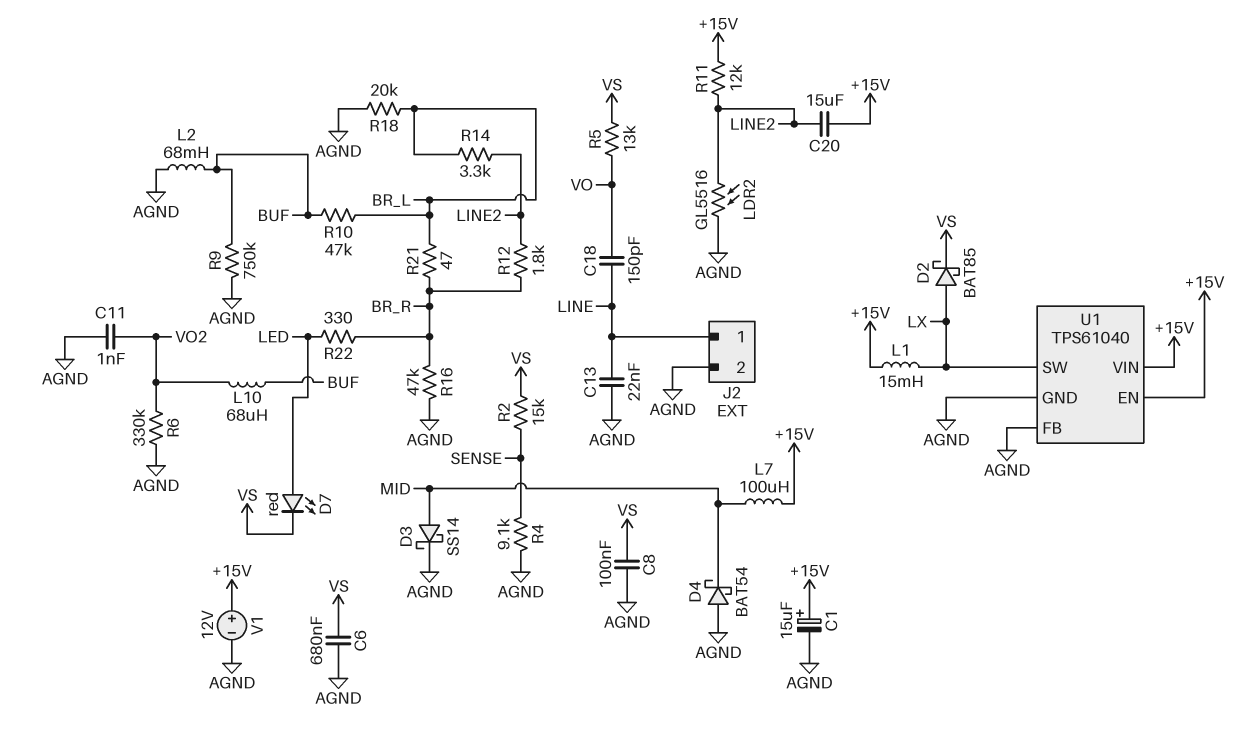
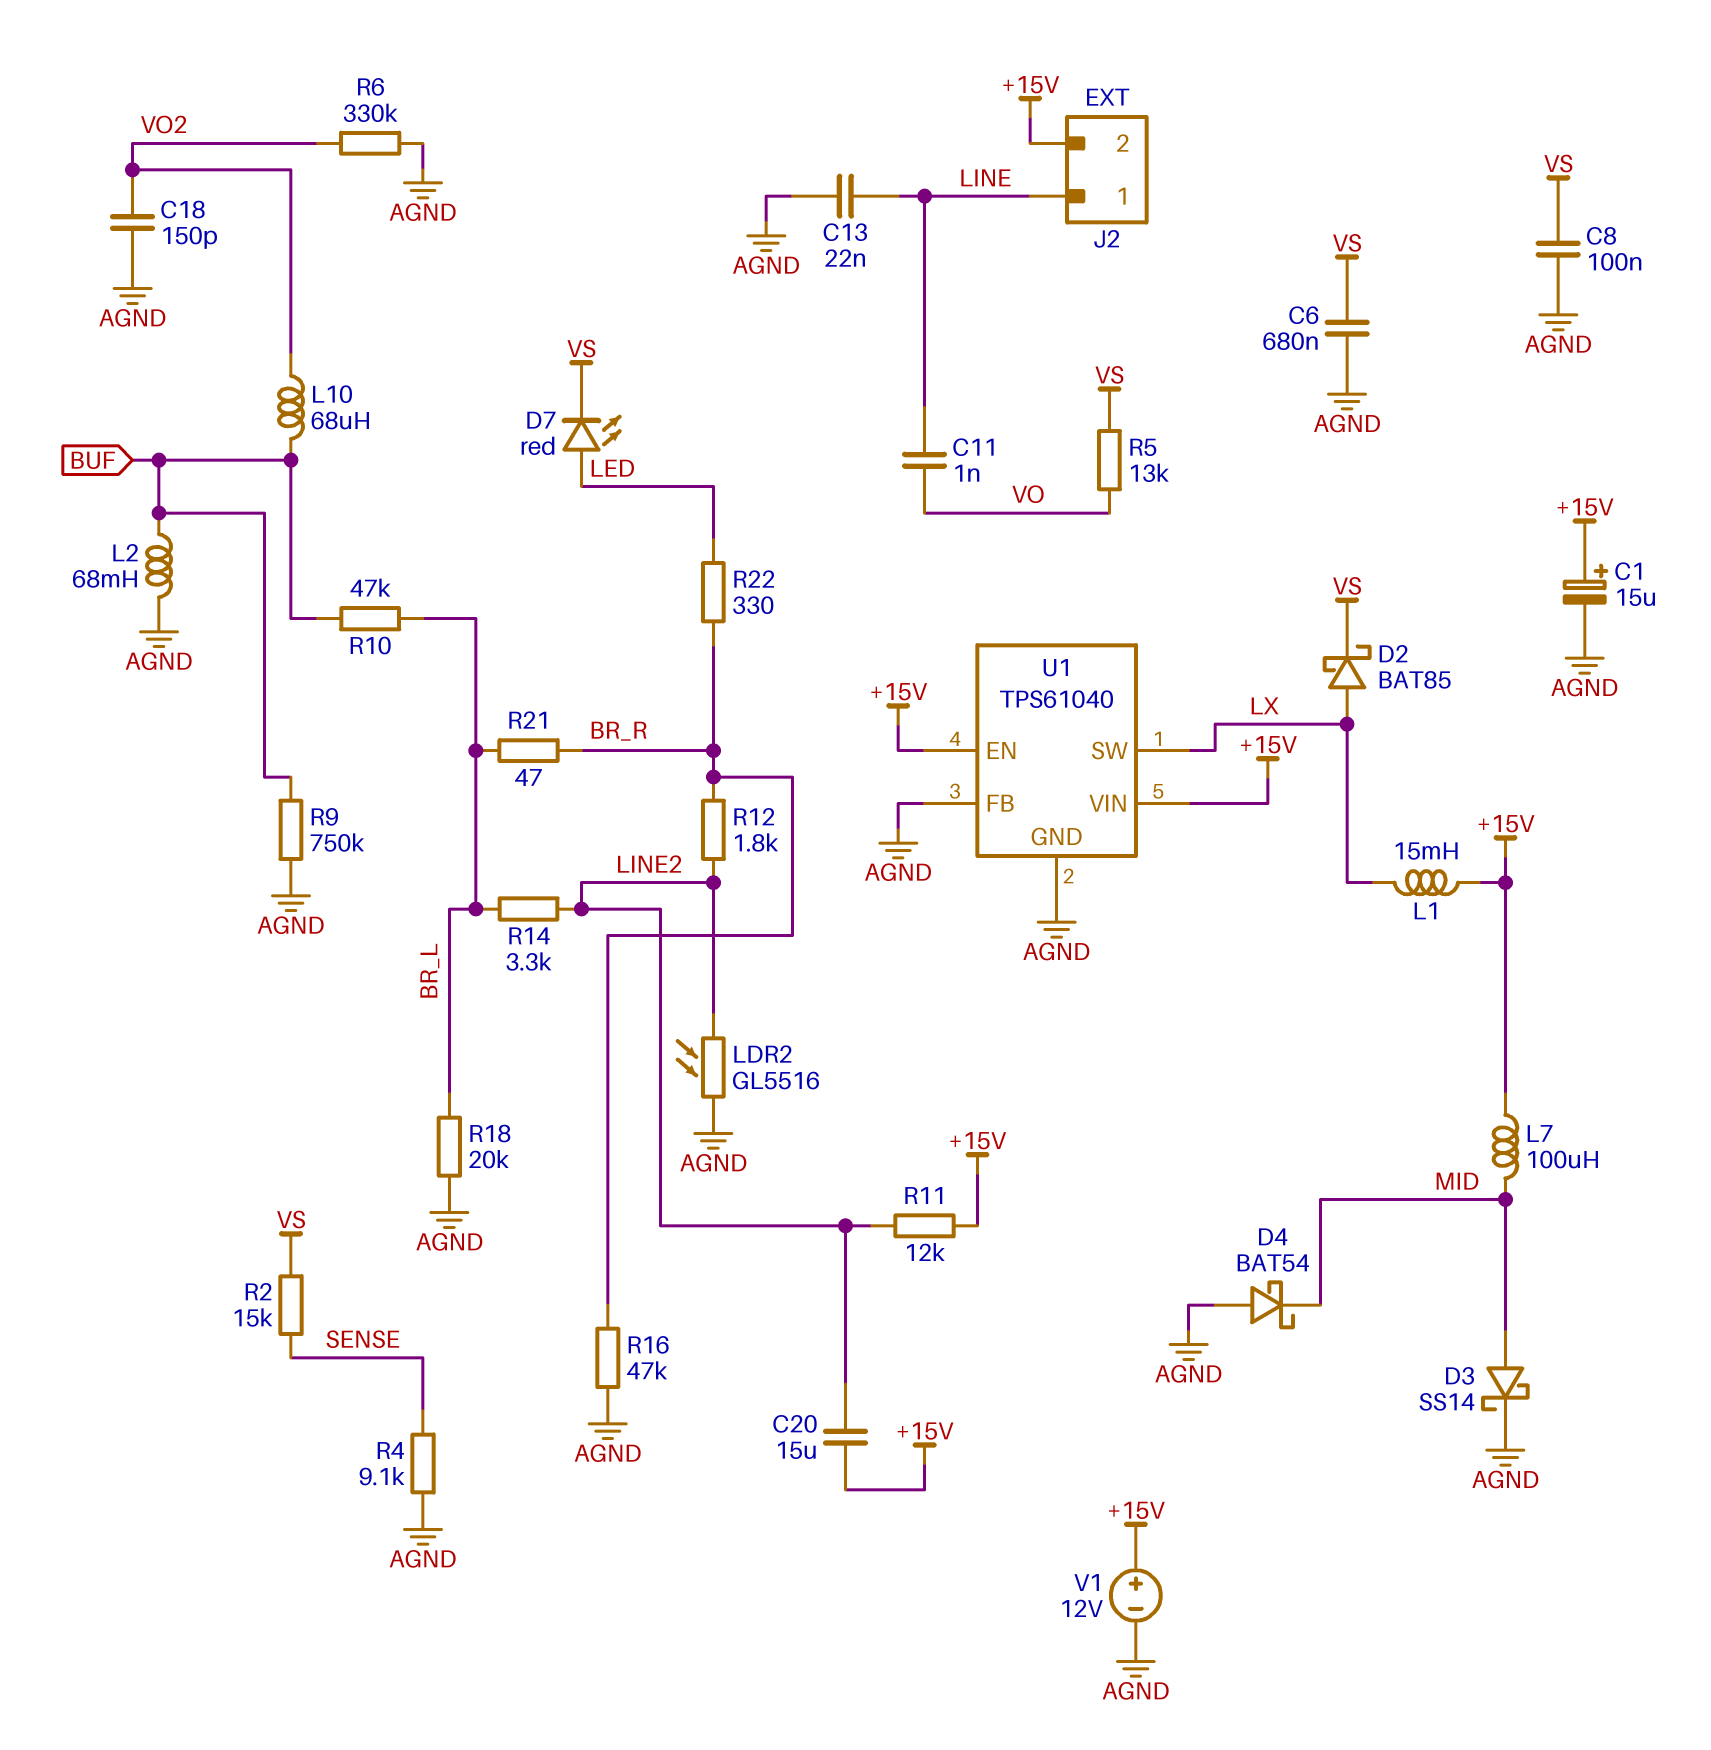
C11: 1nF (AGND, VO2) -> 1nF (LINE, VO)
C18: 150pF (LINE, VO) -> 150pF (AGND, VO2)
J2 pin 2: AGND -> +15V

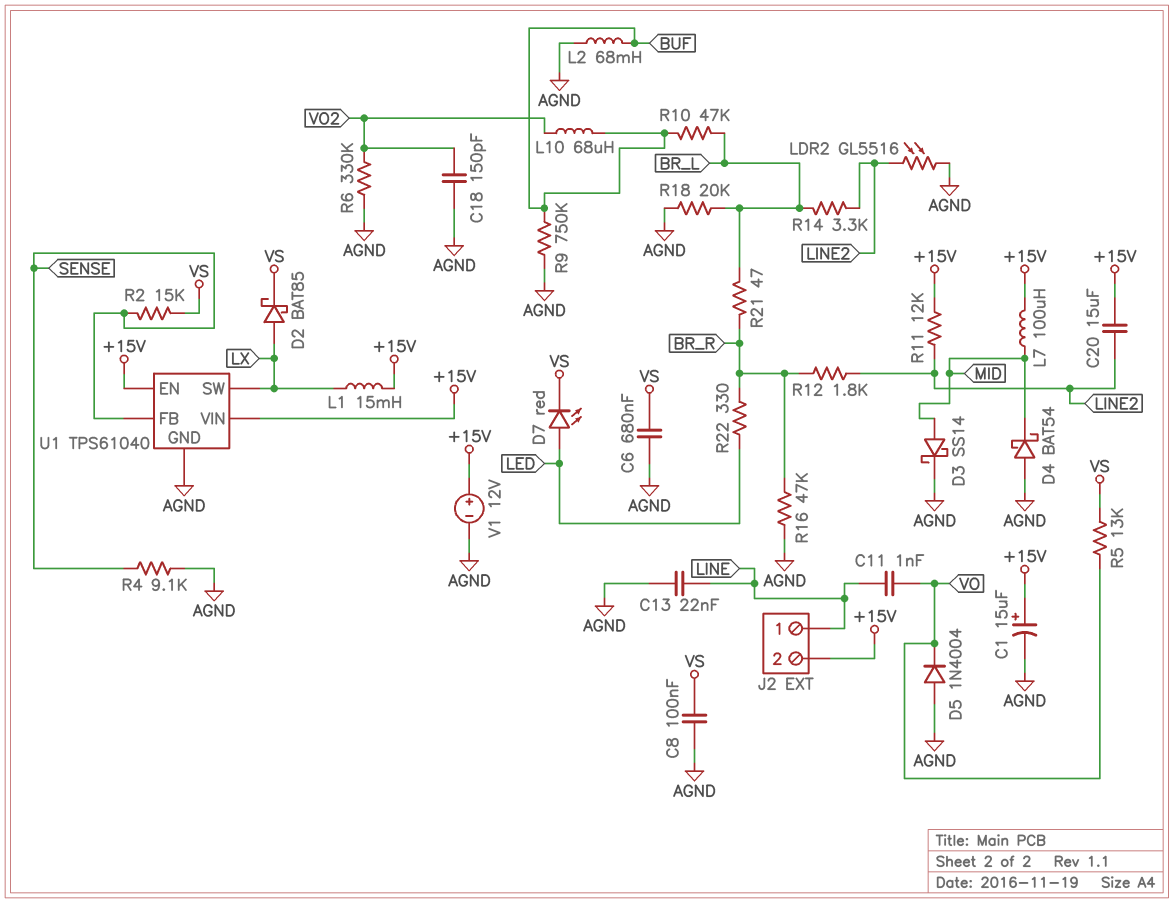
D5: none -> diode 1N4004 (A AGND, K VO)
U1 pin FB: AGND -> SENSE

